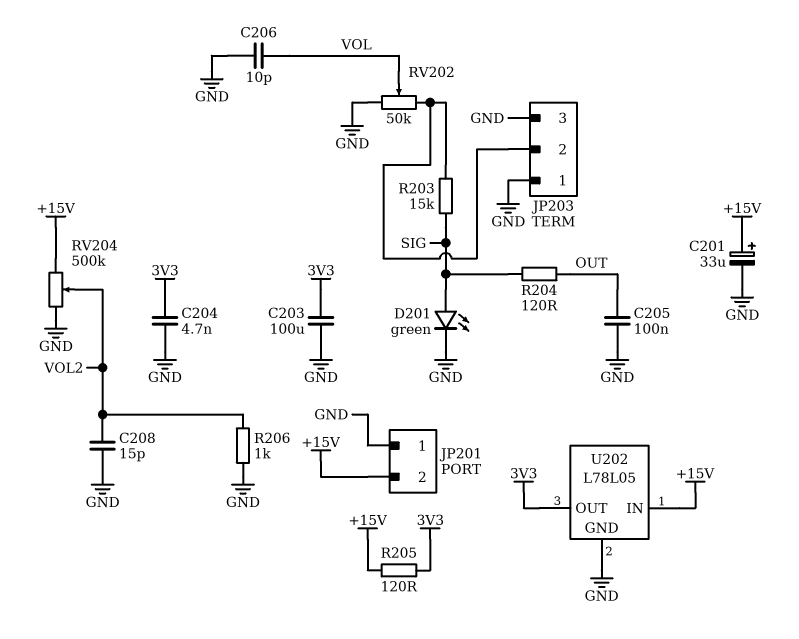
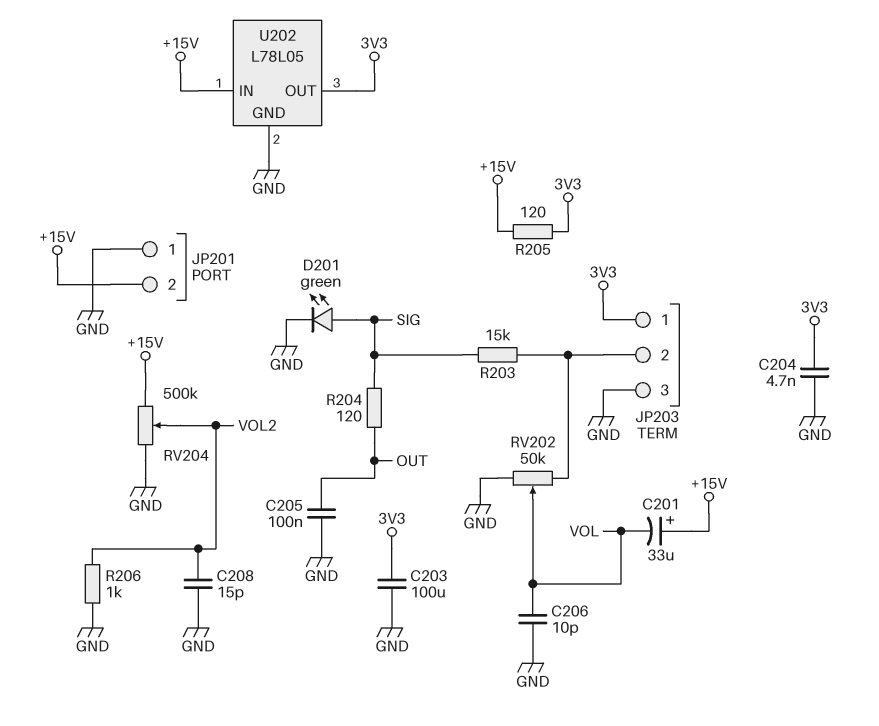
C201: 33uF (plus +15V, minus GND) -> 33uF (plus +15V, minus VOL)
JP203 pin 1: GND -> 3V3

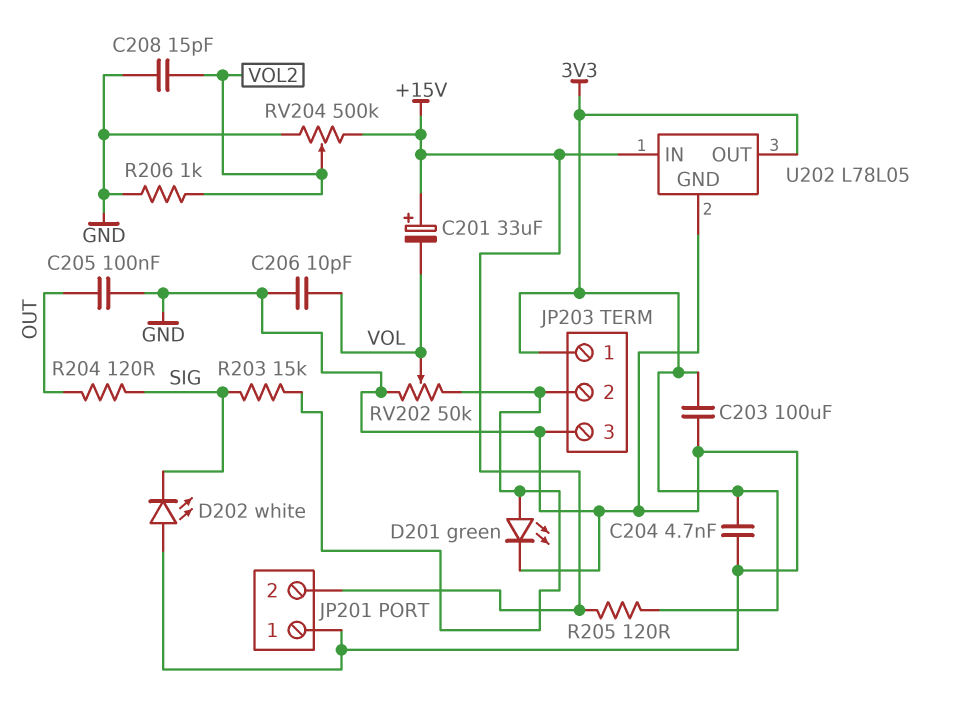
D201: LED green (A SIG, K GND) -> LED green (A JP203/2, K GND)
D202: none -> LED white (A GND, K SIG)

